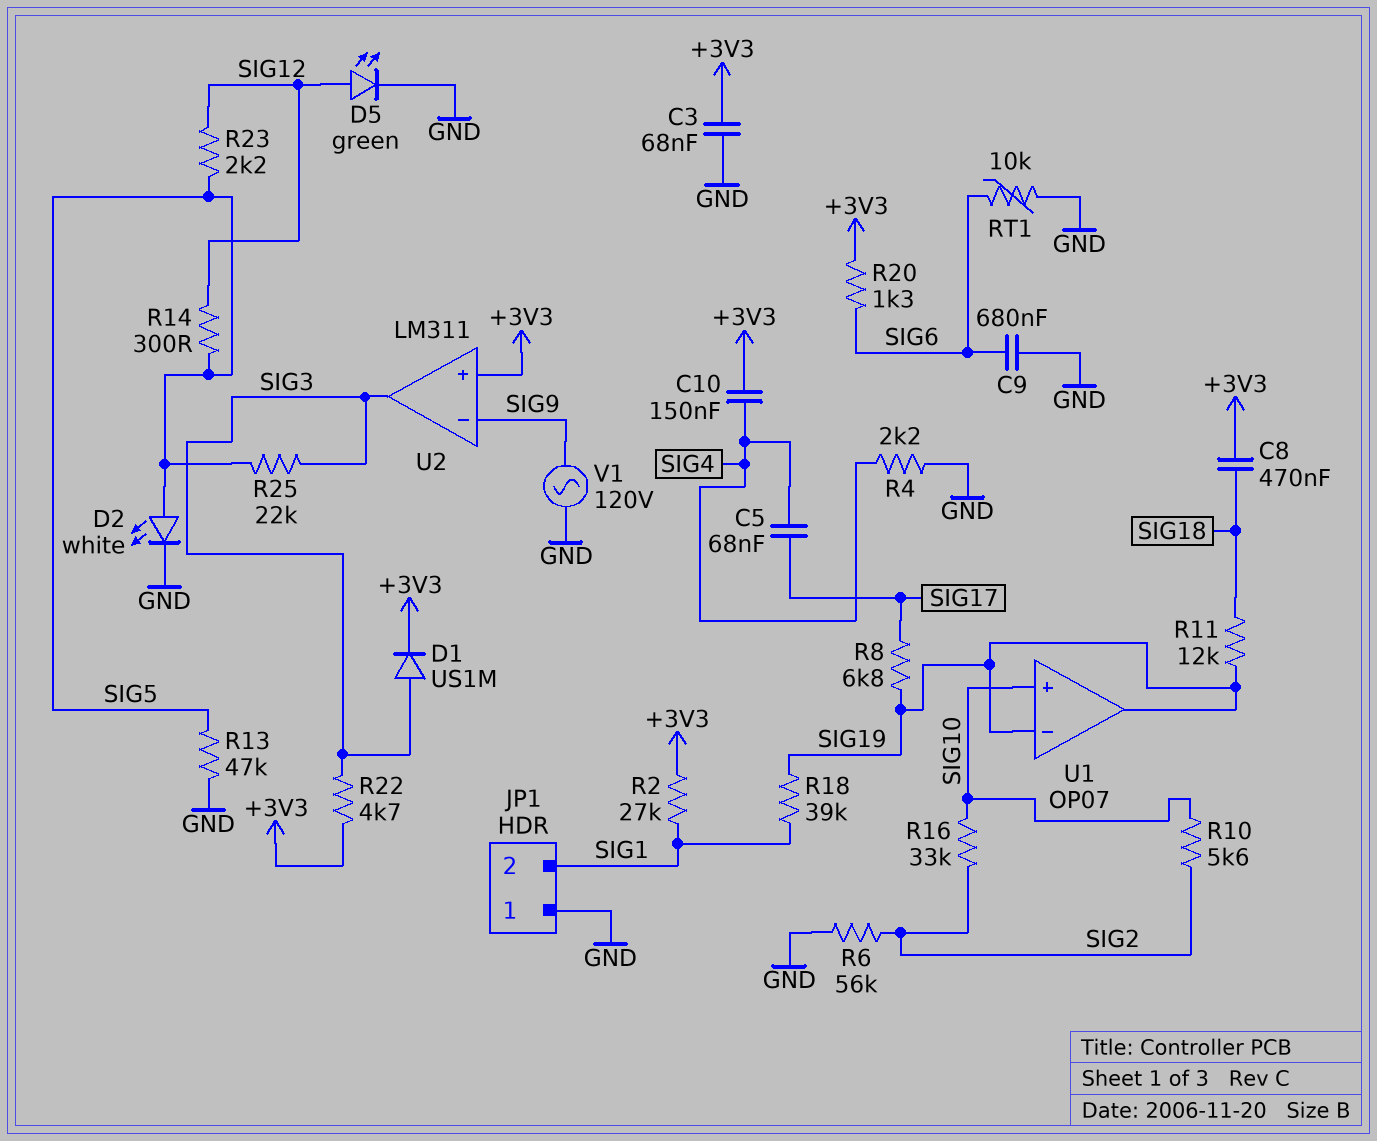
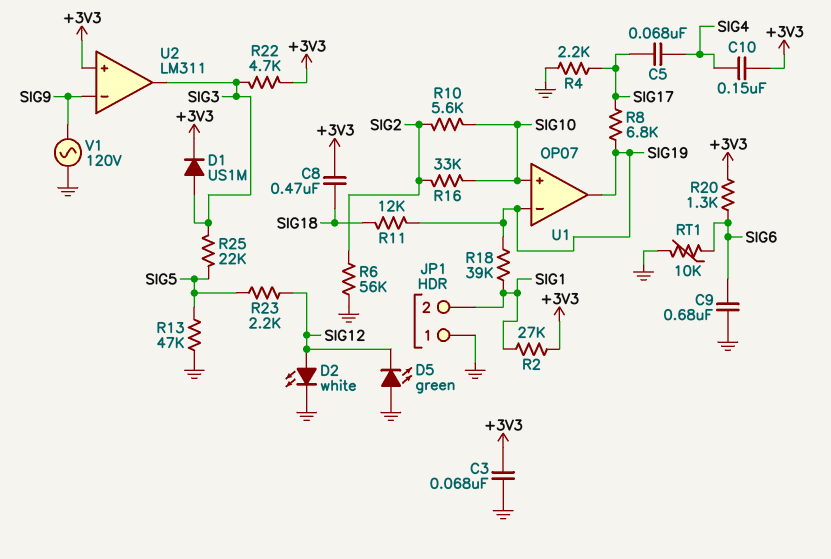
D2: LED white (A SIG5, K GND) -> LED white (A SIG12, K GND)
D5: LED green (A SIG12, K GND) -> LED green (A GND, K SIG12)
R4: 2.2k (GND, SIG4) -> 2.2k (GND, SIG17)
R14: 300 (SIG5, SIG12) -> none

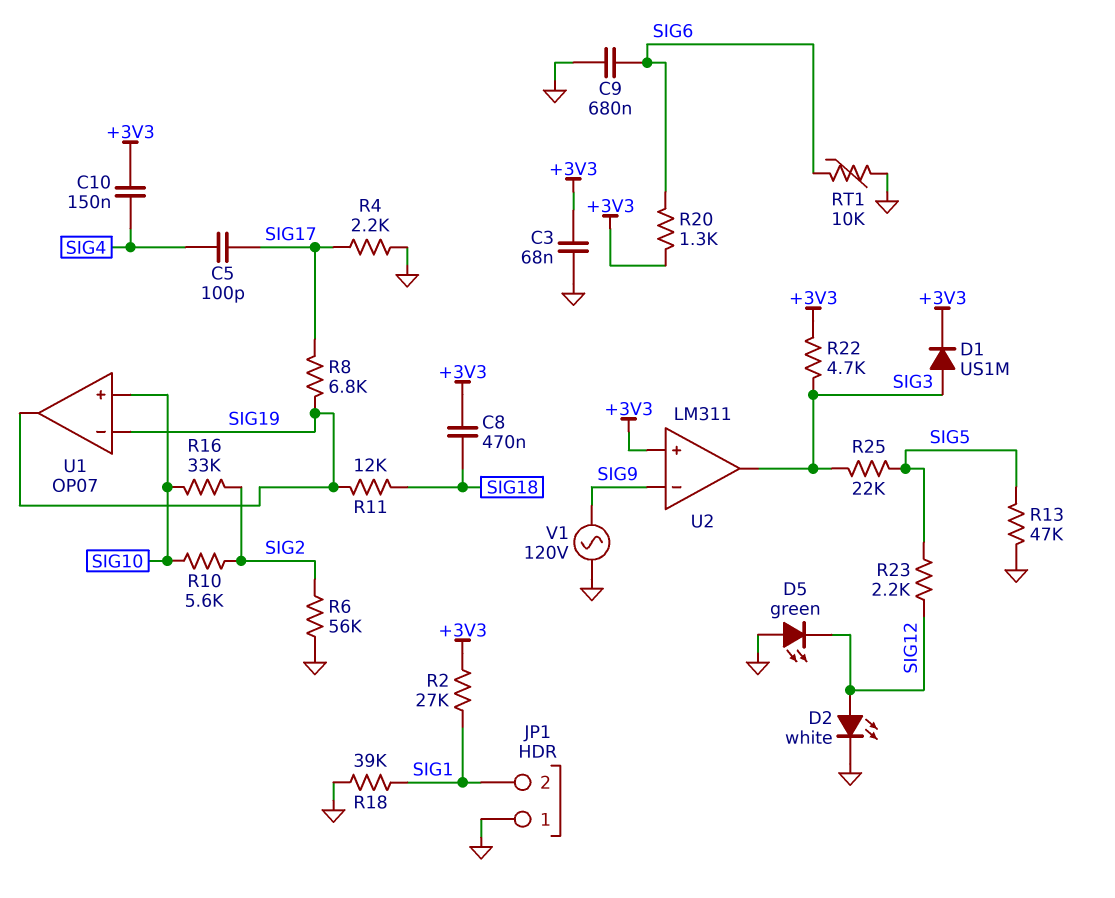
C5: 68nF (SIG4, SIG17) -> 100pF (SIG4, SIG17)
R18: 39k (SIG1, SIG19) -> 39k (GND, SIG1)

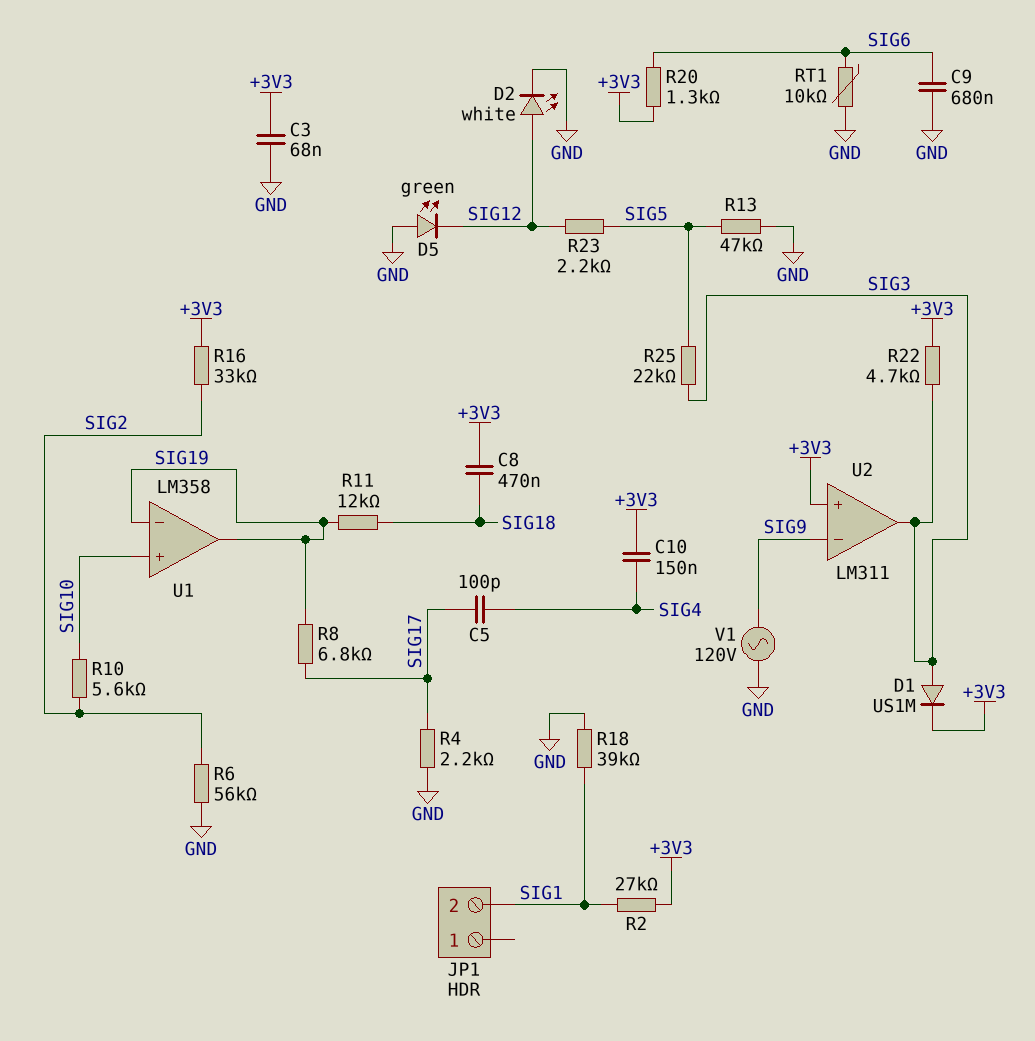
JP1 pin 1: GND -> none
R16: 33k (SIG2, SIG10) -> 33k (+3V3, SIG2)
U1: OP07 -> LM358

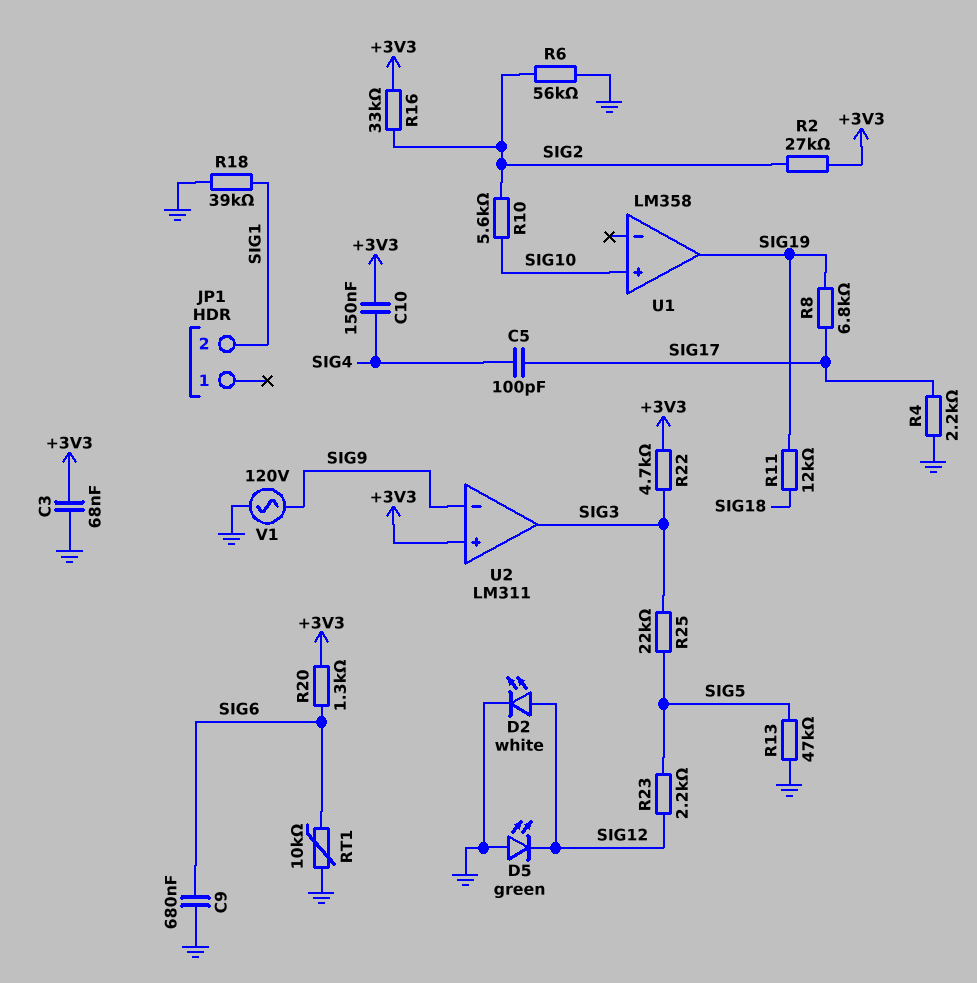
C8: 470nF (+3V3, SIG18) -> none
D1: diode US1M (A SIG3, K +3V3) -> none
R2: 27k (+3V3, SIG1) -> 27k (+3V3, SIG2)
U1 pin in-: SIG19 -> none

